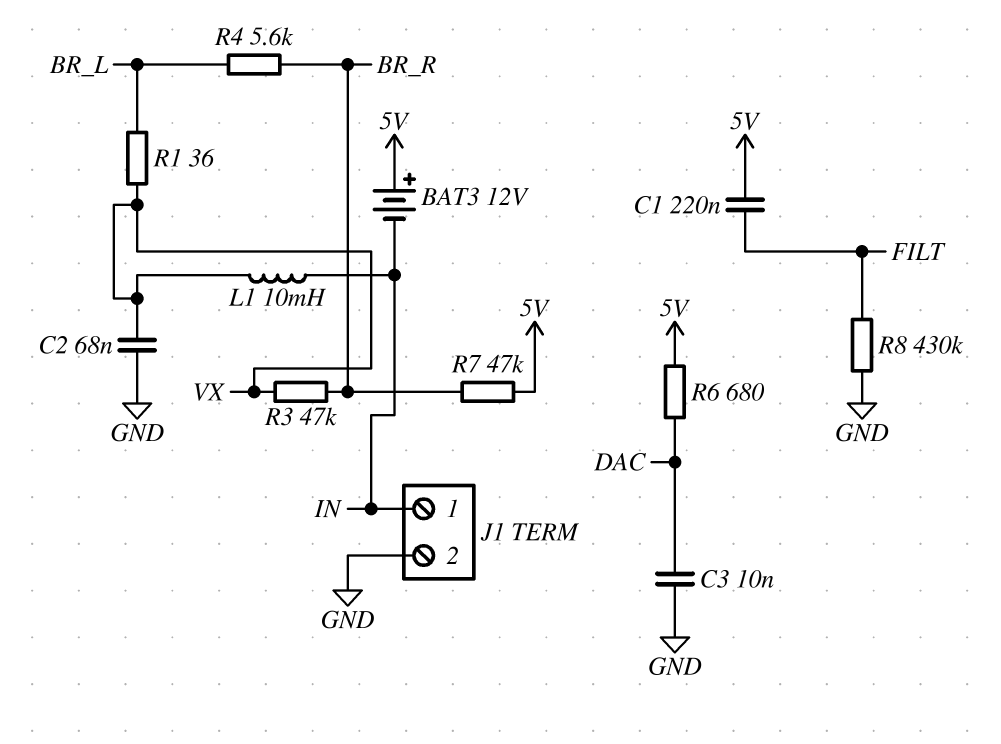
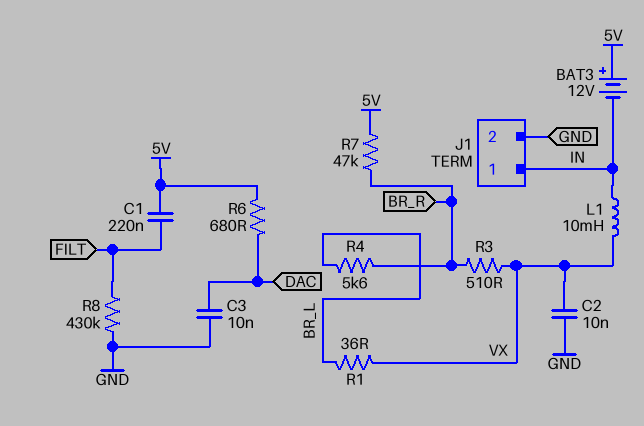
C2: 68nF (GND, VX) -> 10nF (GND, VX)
R3: 47k (BR_R, VX) -> 510 (BR_R, VX)

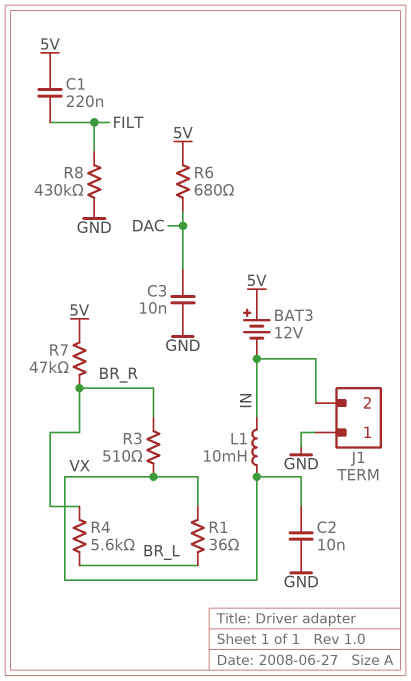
J1 pin 1: IN -> GND
J1 pin 2: GND -> IN

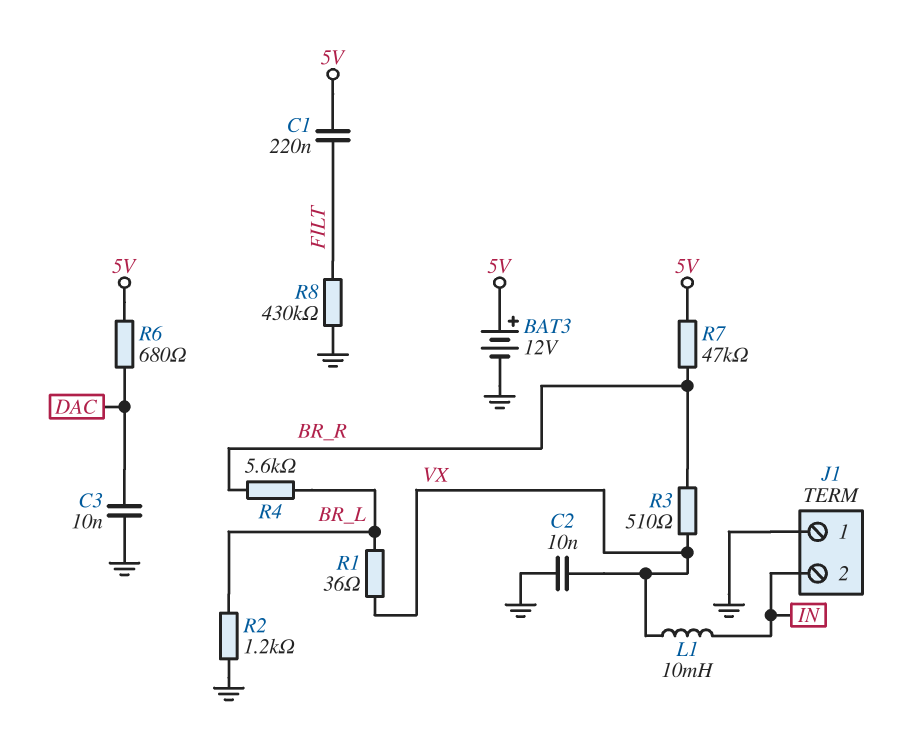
BAT3: 12V (plus 5V, minus IN) -> 12V (plus 5V, minus GND)
R2: none -> 1.2k (BR_L, GND)

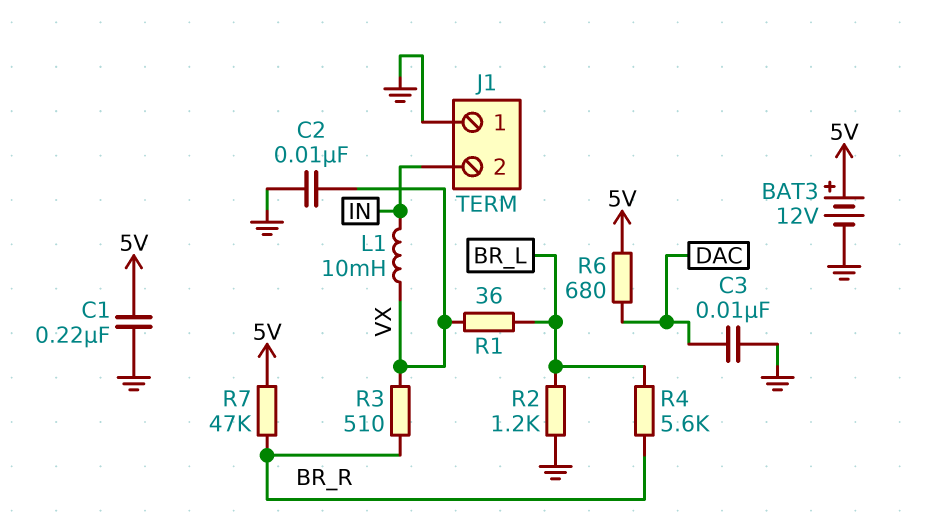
C1: 220nF (5V, FILT) -> 220nF (5V, GND)
R8: 430k (FILT, GND) -> none

